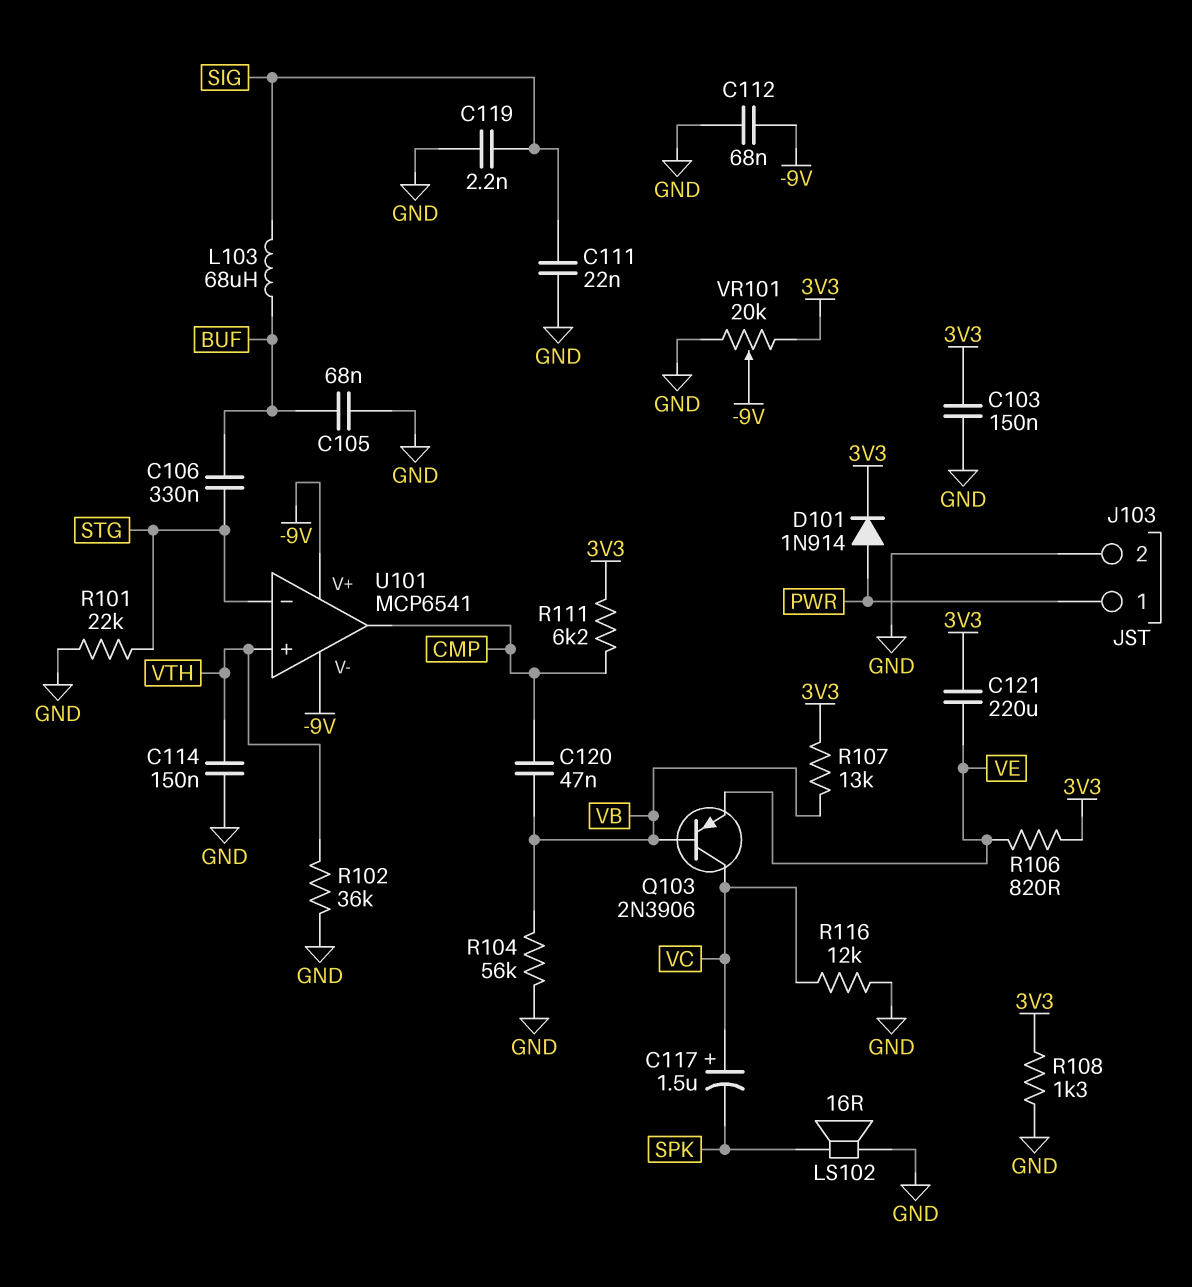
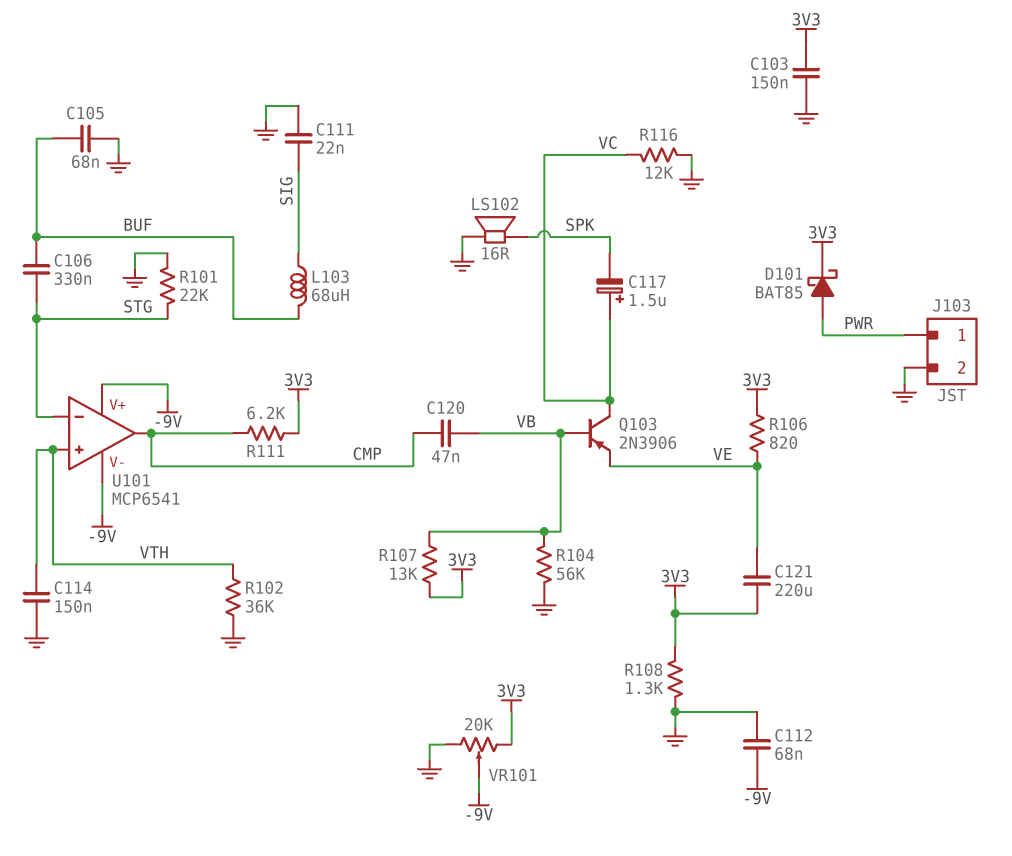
C119: 2.2nF (GND, SIG) -> none
D101: diode 1N914 (A PWR, K 3V3) -> schottky BAT85 (A PWR, K 3V3)

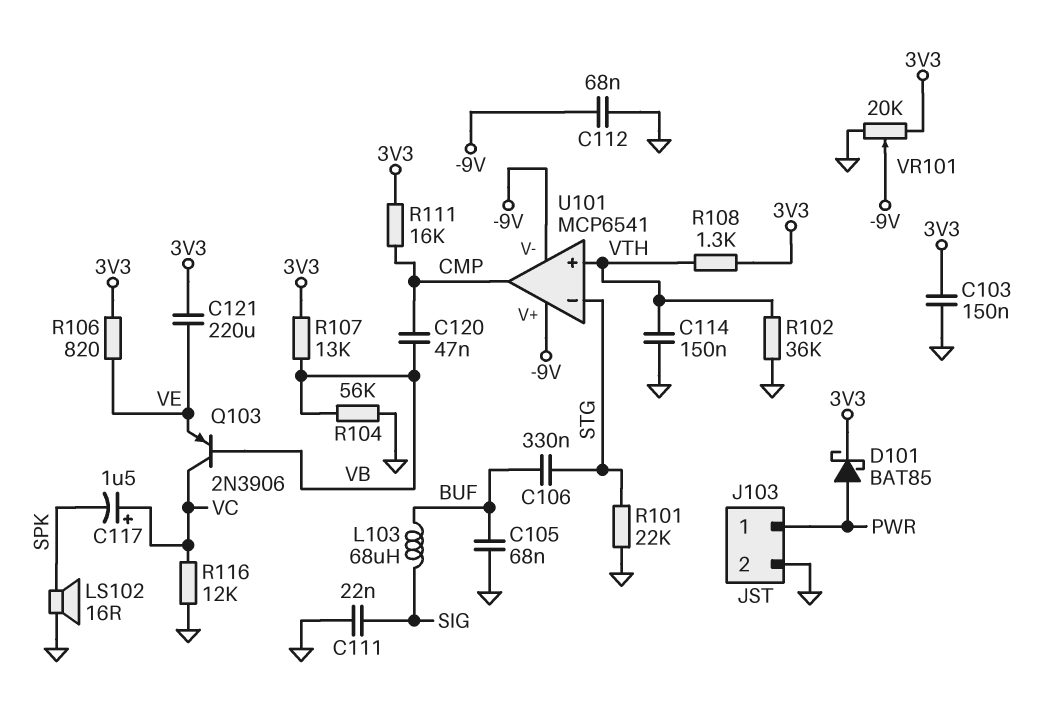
R108: 1.3k (3V3, GND) -> 1.3k (3V3, VTH)
R111: 6.2k (3V3, CMP) -> 16k (3V3, CMP)

